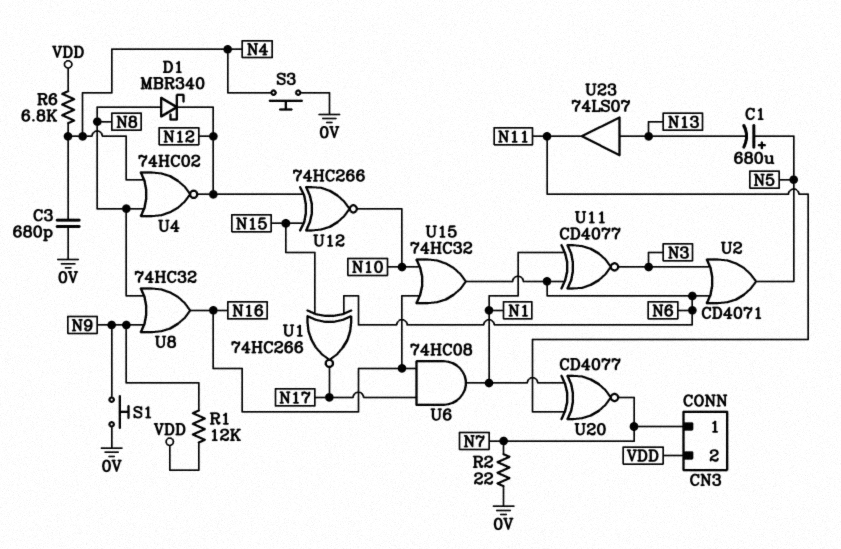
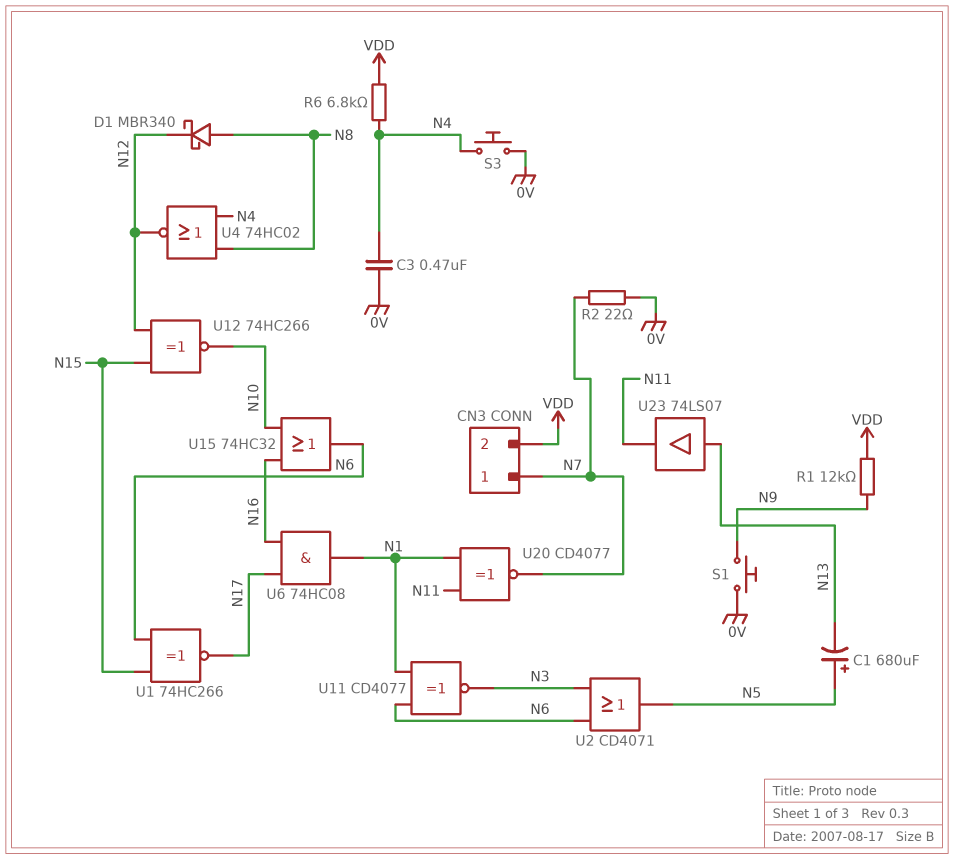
C3: 680pF (0V, N4) -> 470nF (0V, N4)
U8: OR 74HC32 (in N8, in N9, out N16) -> none

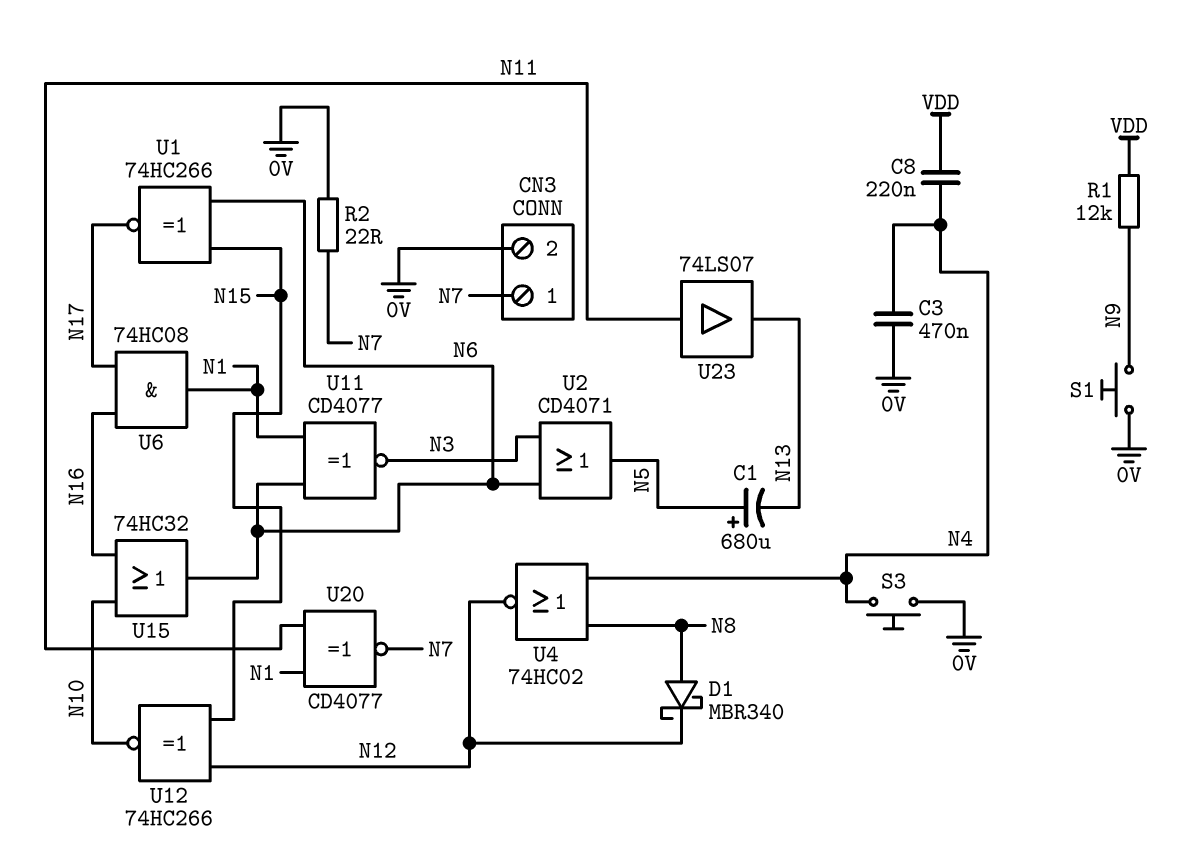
C8: none -> 220nF (N4, VDD)
CN3 pin 2: VDD -> 0V
R6: 6.8k (N4, VDD) -> none
U23: buffer 74LS07 (in N13, out N11) -> buffer 74LS07 (in N11, out N13)

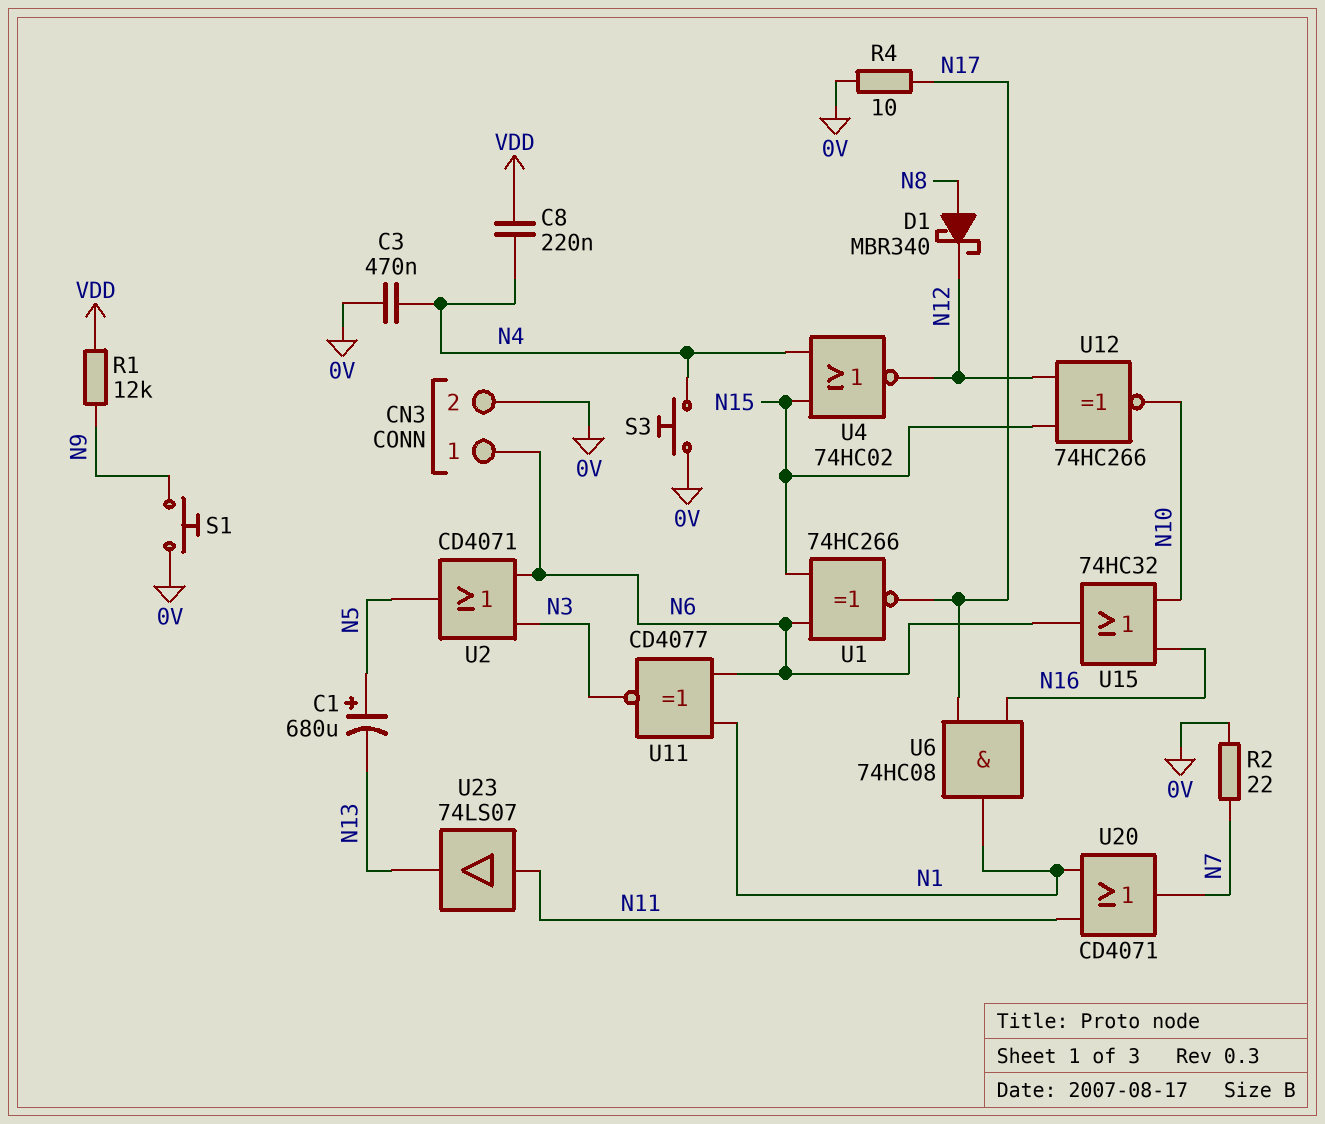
CN3 pin 1: N7 -> N6
R4: none -> 10 (0V, N17)
U4: NOR 74HC02 (in N4, in N8, out N12) -> NOR 74HC02 (in N4, in N15, out N12)
U20: XNOR CD4077 (in N1, in N11, out N7) -> OR CD4071 (in N1, in N11, out N7)

